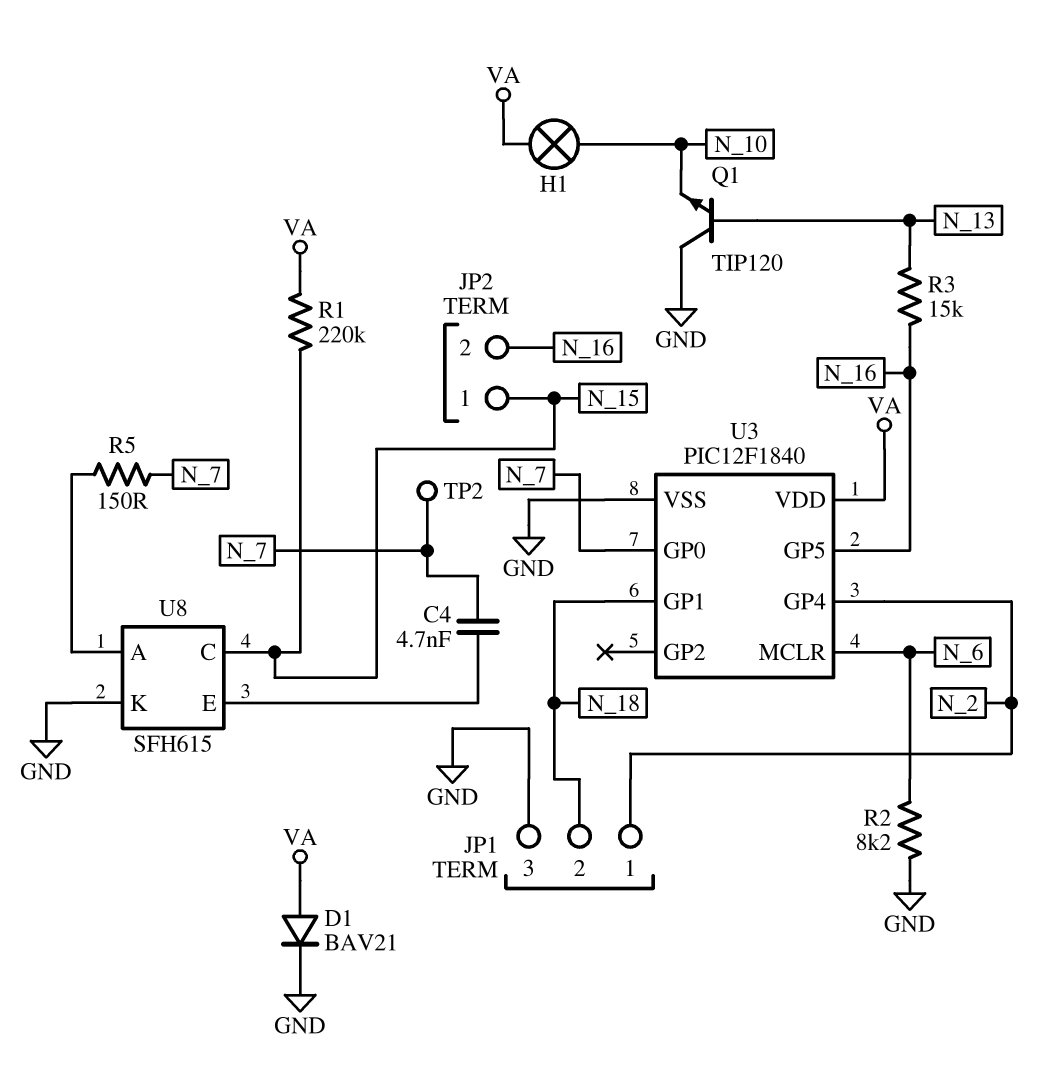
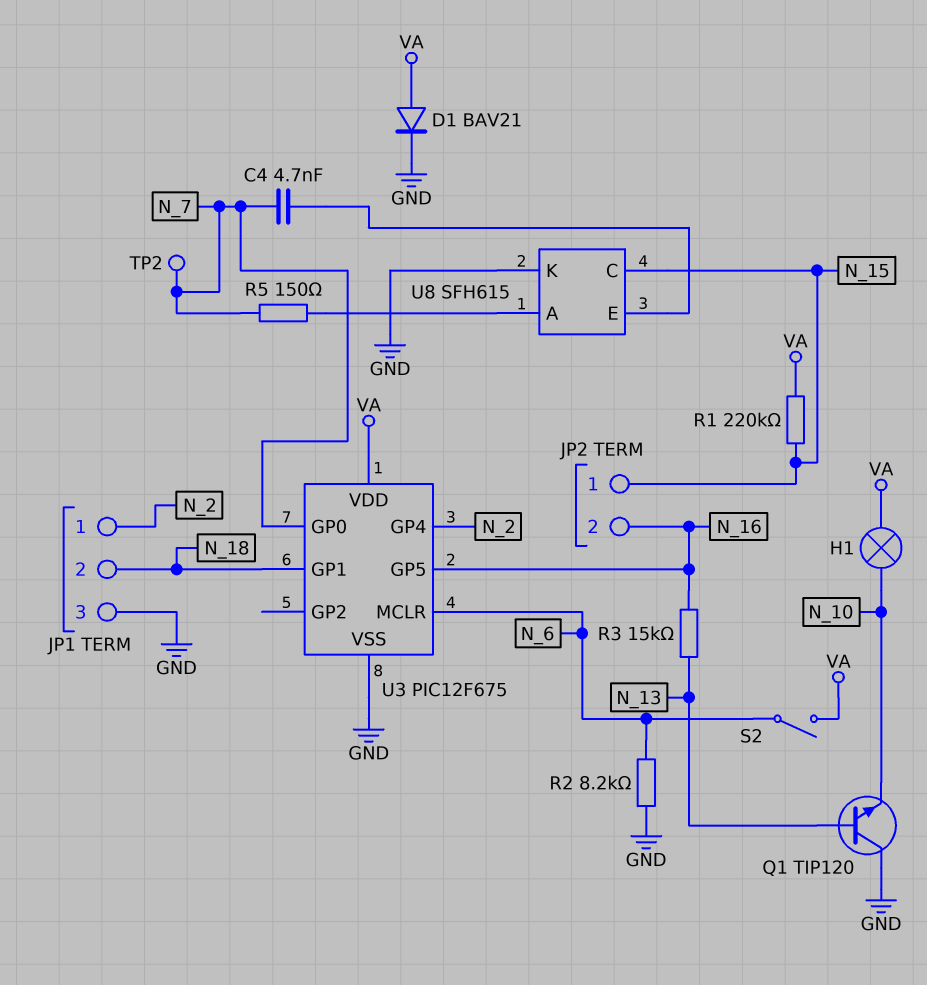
S2: none -> switch (N_6, VA)
U3: PIC12F1840 -> PIC12F675

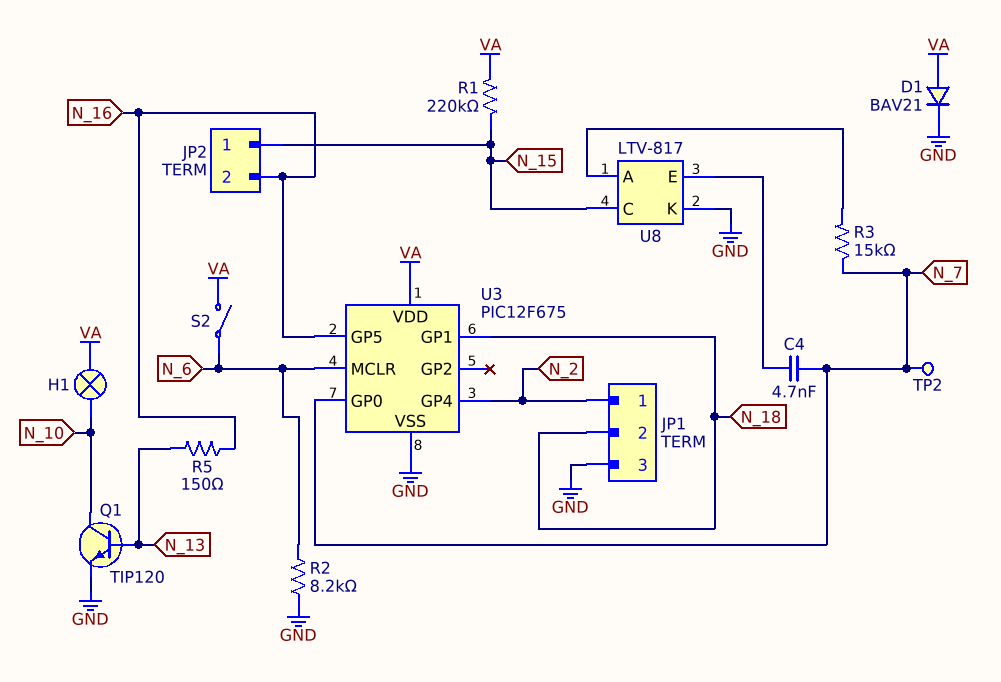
Q1: NPN TIP120 (B N_13, C GND, E N_10) -> NPN TIP120 (B N_13, C N_10, E GND)
R3: 15k (N_13, N_16) -> 15k (N_7, U8/A)
R5: 150 (N_7, U8/A) -> 150 (N_13, N_16)
U8: SFH615 -> LTV-817

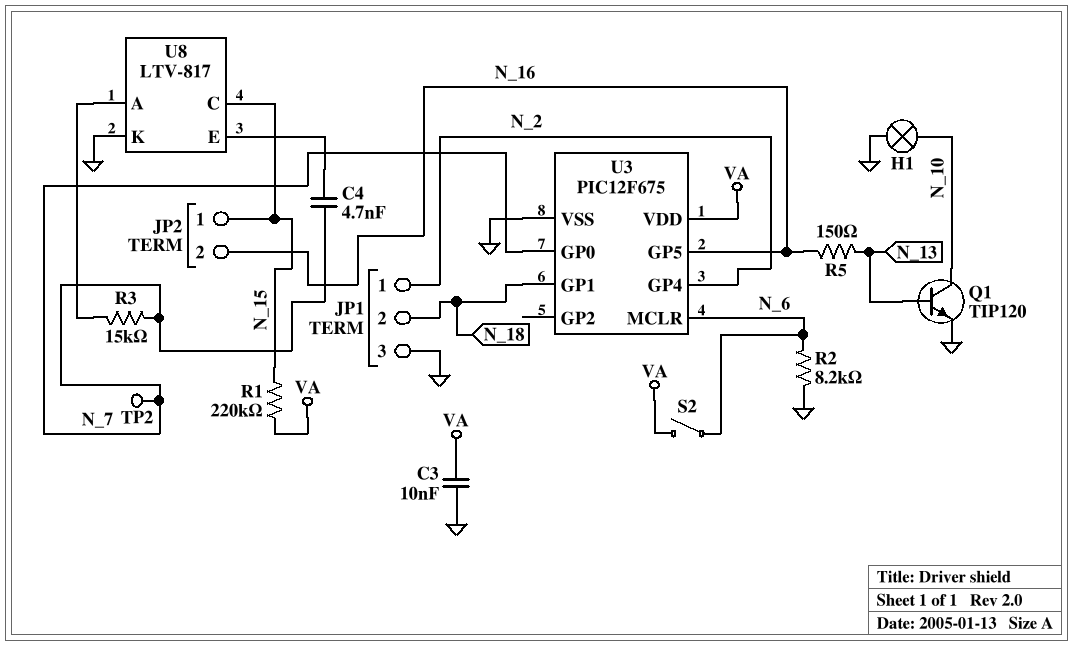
C3: none -> 10nF (GND, VA)
D1: diode BAV21 (A VA, K GND) -> none
H1: lamp (N_10, VA) -> lamp (GND, N_10)

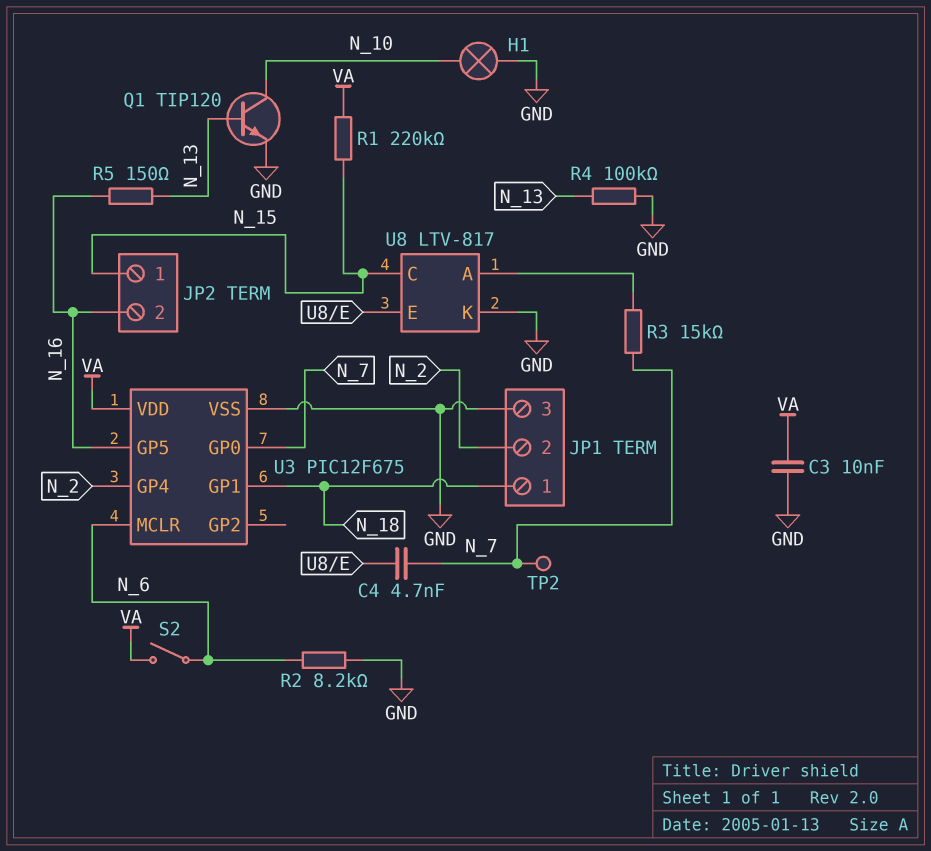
JP1 pin 1: N_2 -> N_18
JP1 pin 2: N_18 -> N_2
R4: none -> 100k (GND, N_13)

